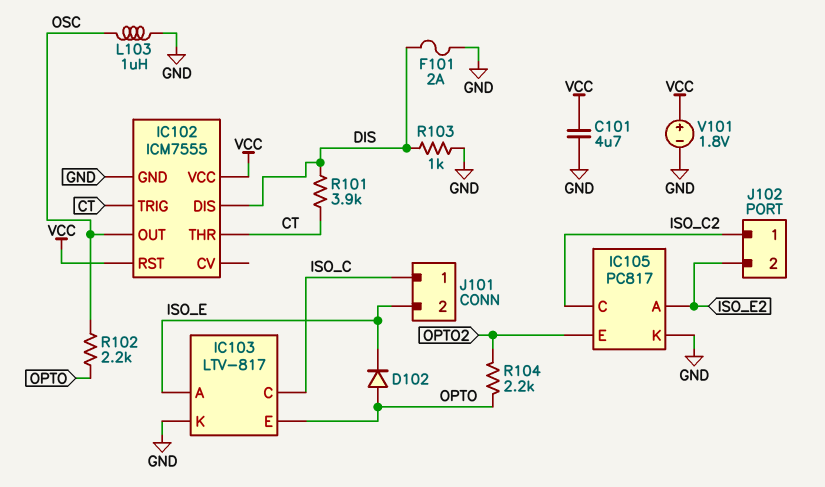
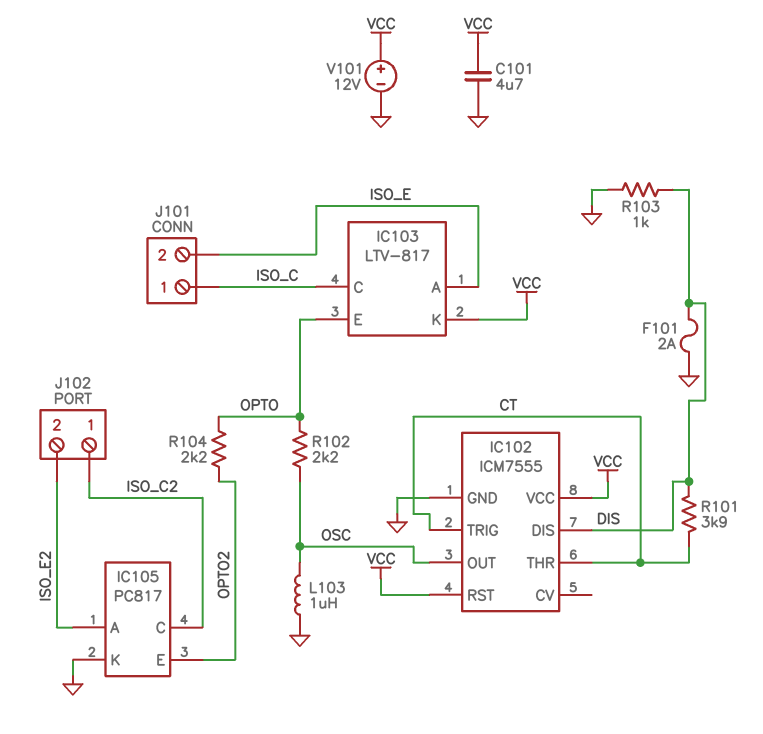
D102: diode (A OPTO, K ISO_E) -> none
IC103 pin K: GND -> VCC
V101: 1.8V (plus VCC, minus GND) -> 12V (plus VCC, minus GND)

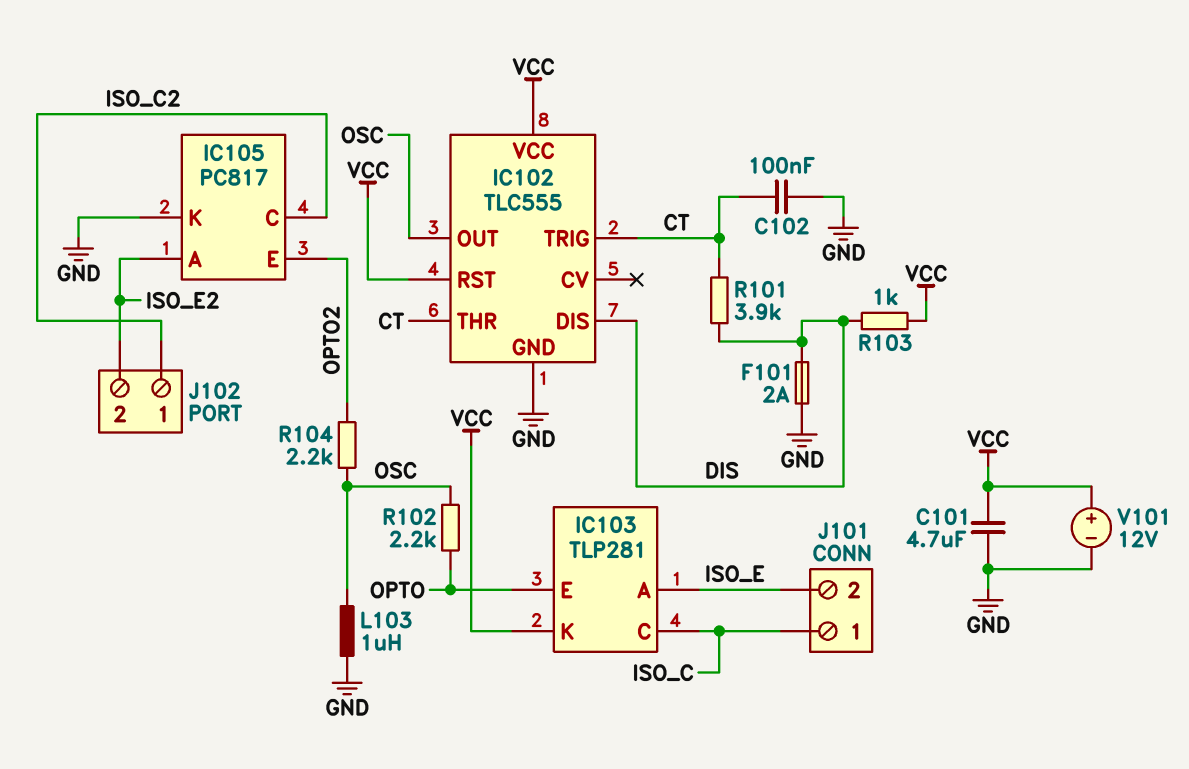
C102: none -> 100nF (CT, GND)
IC102: ICM7555 -> TLC555
IC103: LTV-817 -> TLP281
R103: 1k (DIS, GND) -> 1k (DIS, VCC)
R104: 2.2k (OPTO, OPTO2) -> 2.2k (OPTO2, OSC)

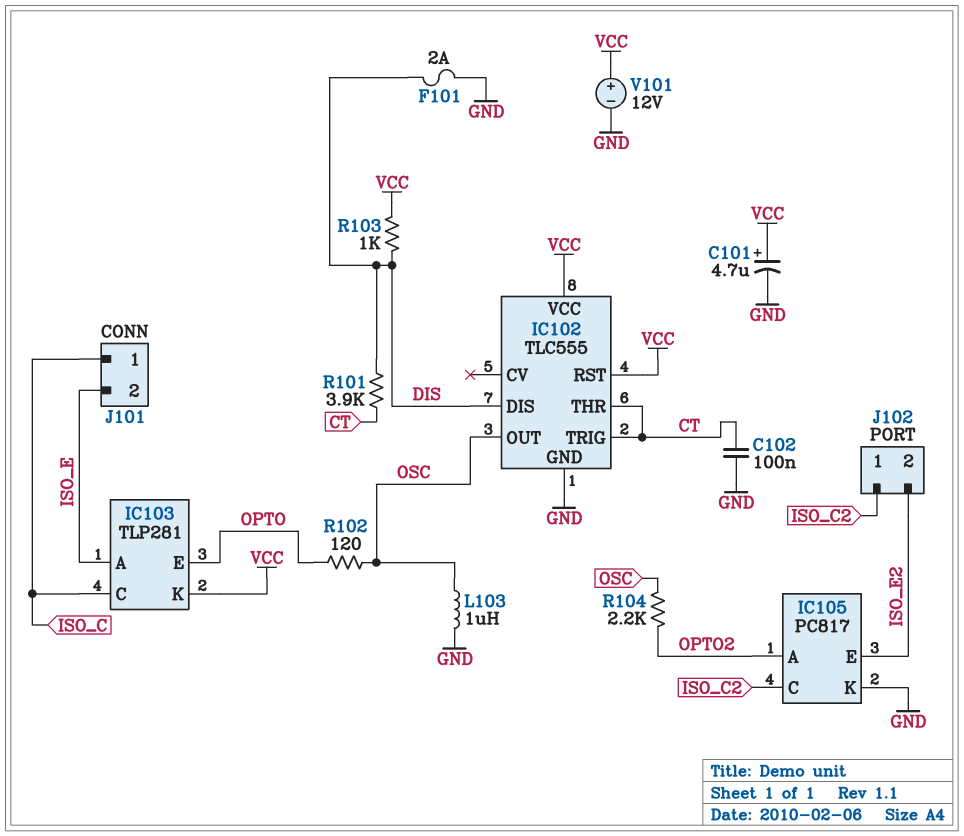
C101: 4.7uF (GND, VCC) -> 4.7uF (plus VCC, minus GND)
IC105 pin A: ISO_E2 -> OPTO2
IC105 pin E: OPTO2 -> ISO_E2
R102: 2.2k (OPTO, OSC) -> 120 (OPTO, OSC)

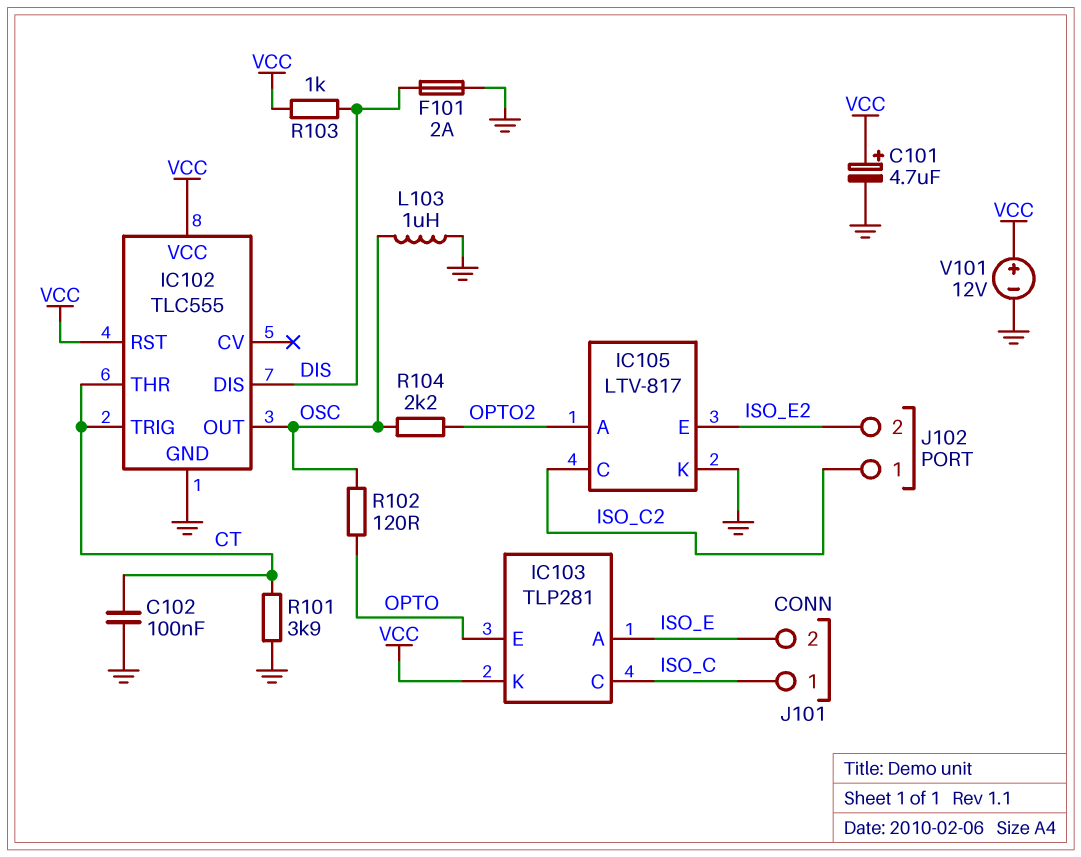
IC105: PC817 -> LTV-817
R101: 3.9k (CT, DIS) -> 3.9k (CT, GND)

